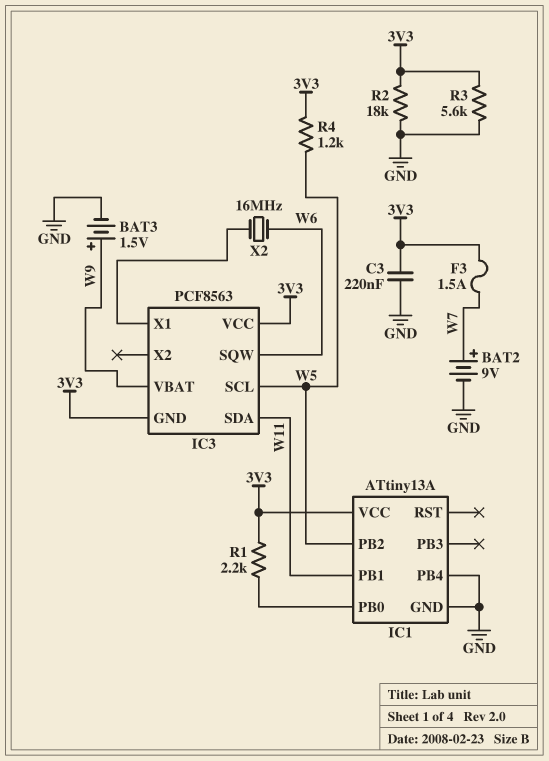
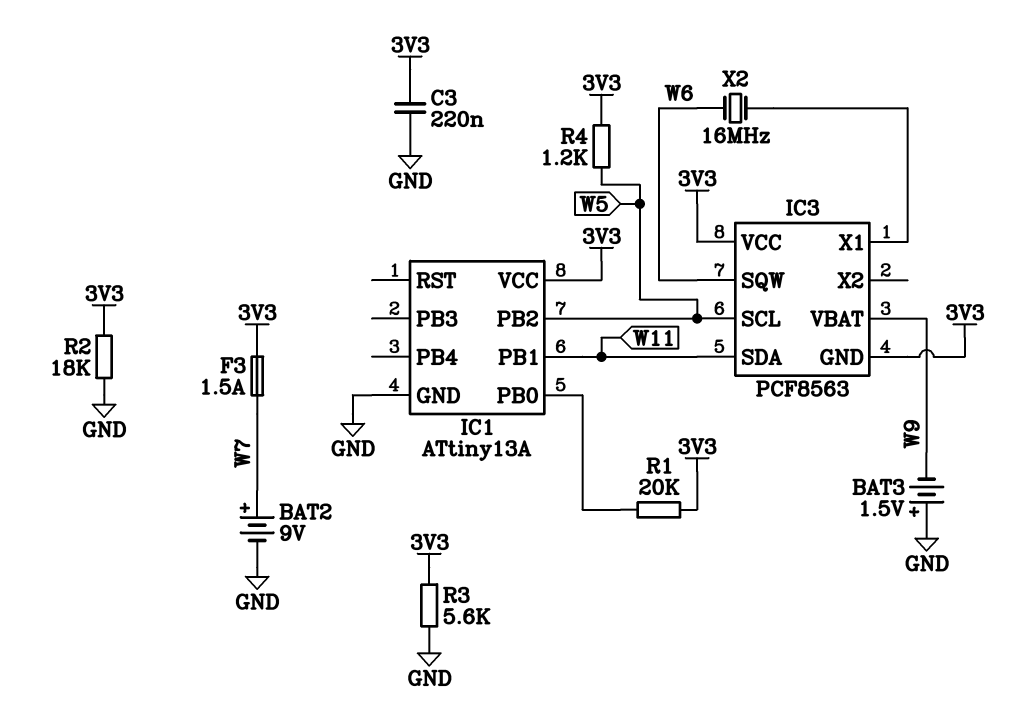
BAT3: 1.5V (plus W9, minus GND) -> 1.5V (plus GND, minus W9)
IC1 pin PB4: GND -> none
R1: 2.2k (3V3, IC1/PB0) -> 20k (3V3, IC1/PB0)

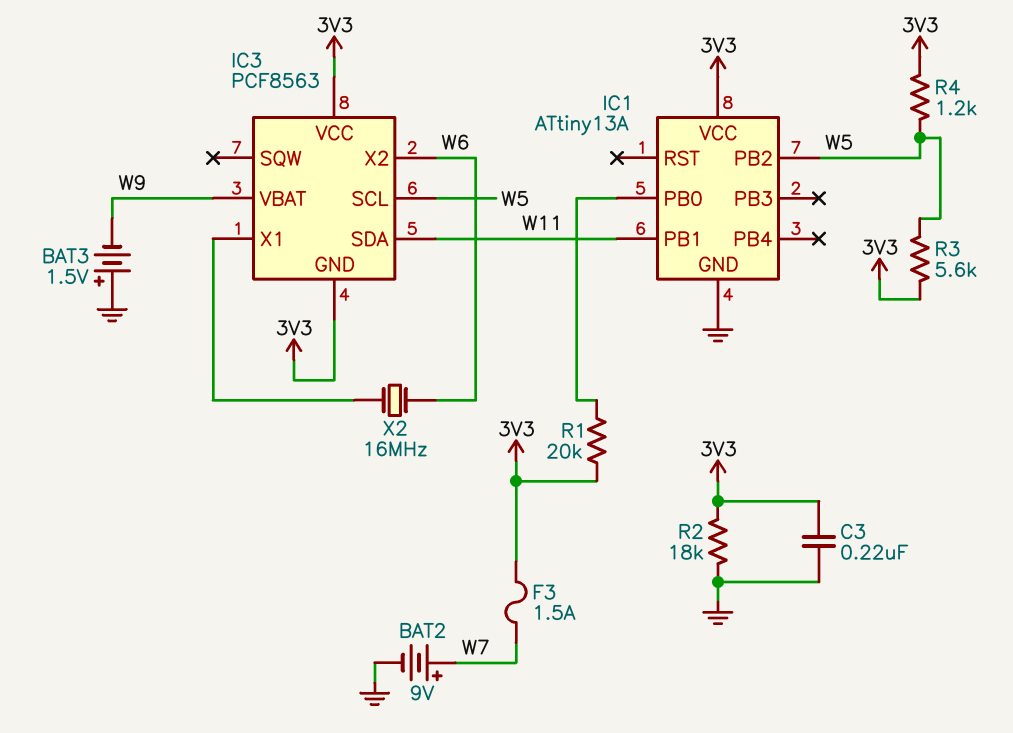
IC3 pin SQW: W6 -> none
IC3 pin X2: none -> W6
R3: 5.6k (3V3, GND) -> 5.6k (3V3, W5)

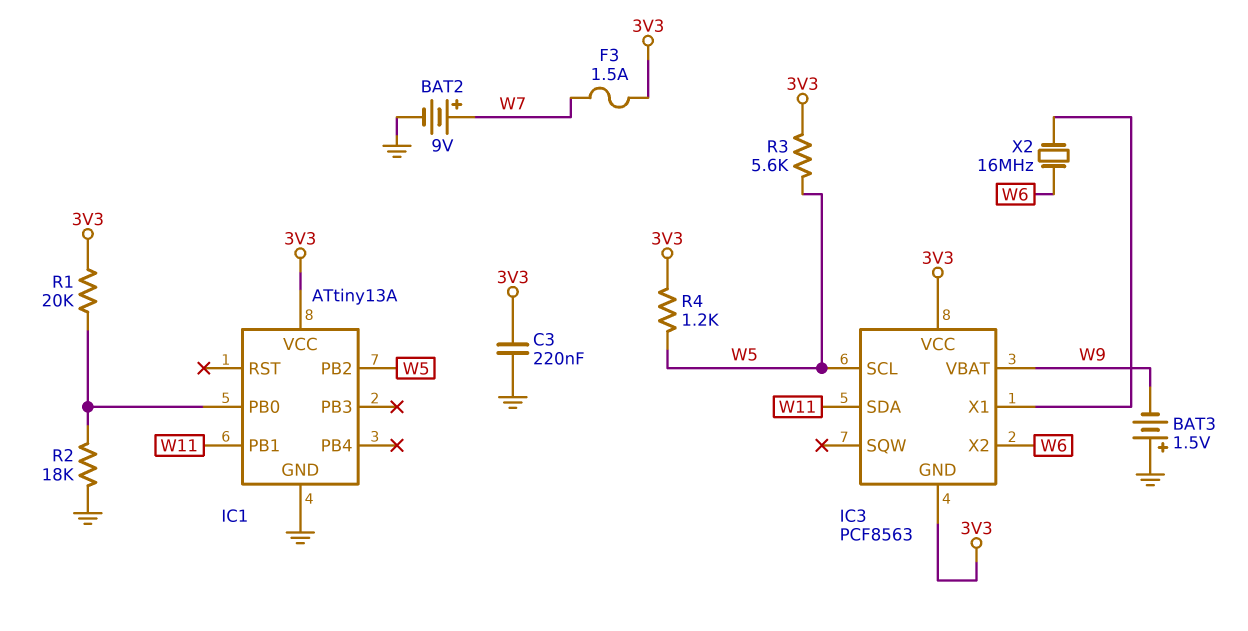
R2: 18k (3V3, GND) -> 18k (GND, IC1/PB0)

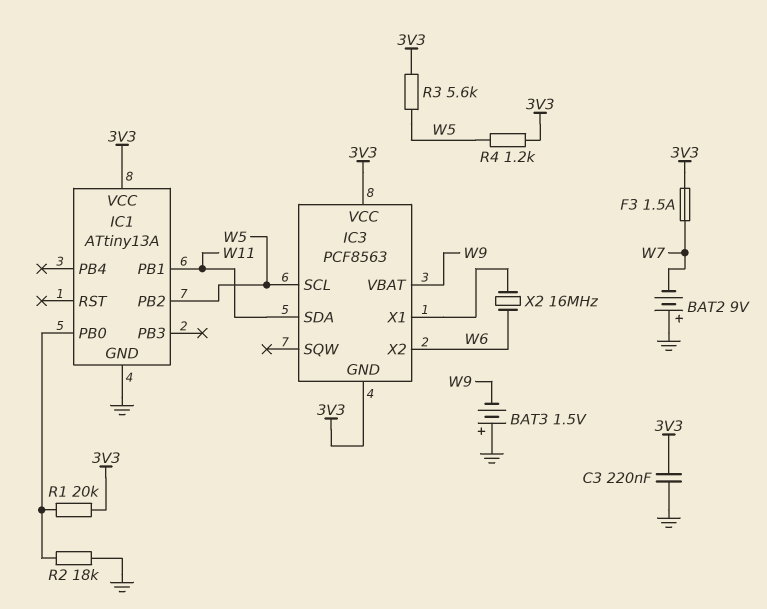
BAT2: 9V (plus W7, minus GND) -> 9V (plus GND, minus W7)

